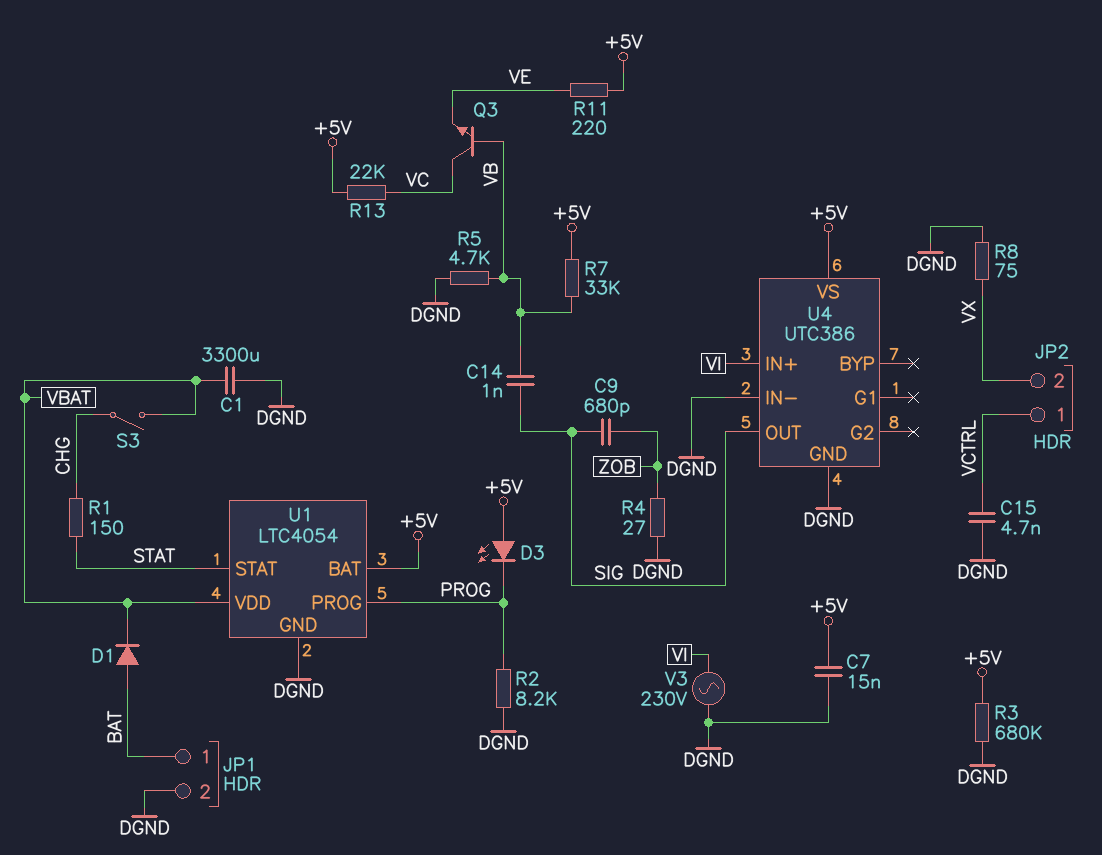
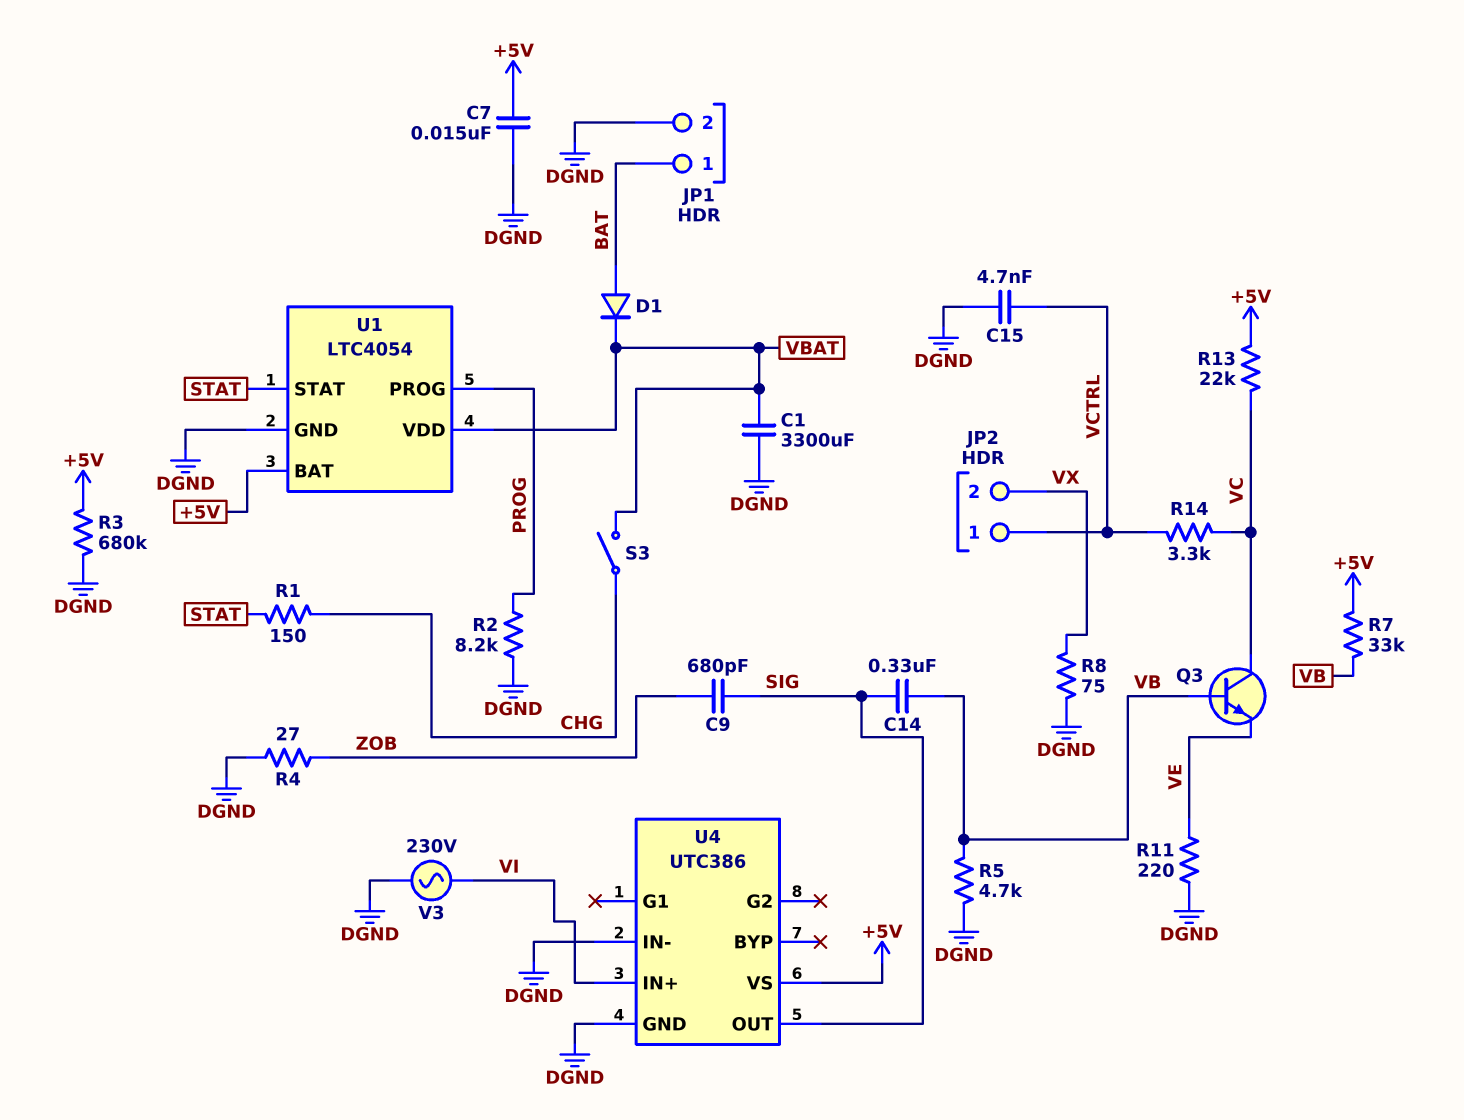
C14: 1nF (SIG, VB) -> 330nF (SIG, VB)
D3: LED (A +5V, K PROG) -> none
R11: 220 (+5V, VE) -> 220 (DGND, VE)
R14: none -> 3.3k (VC, VCTRL)

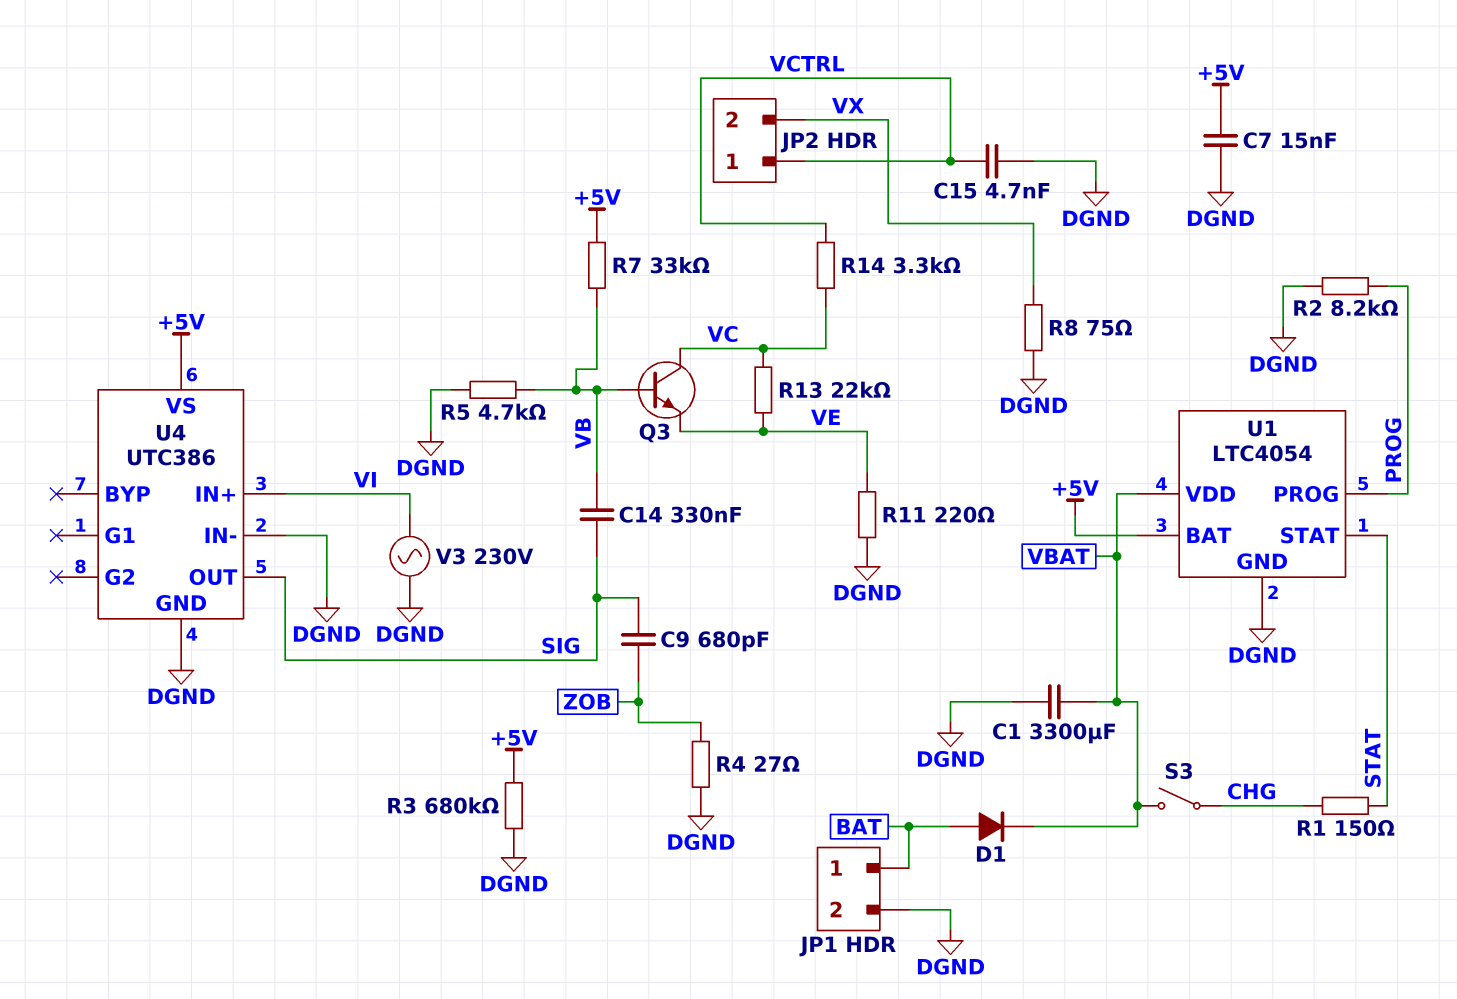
R13: 22k (+5V, VC) -> 22k (VC, VE)

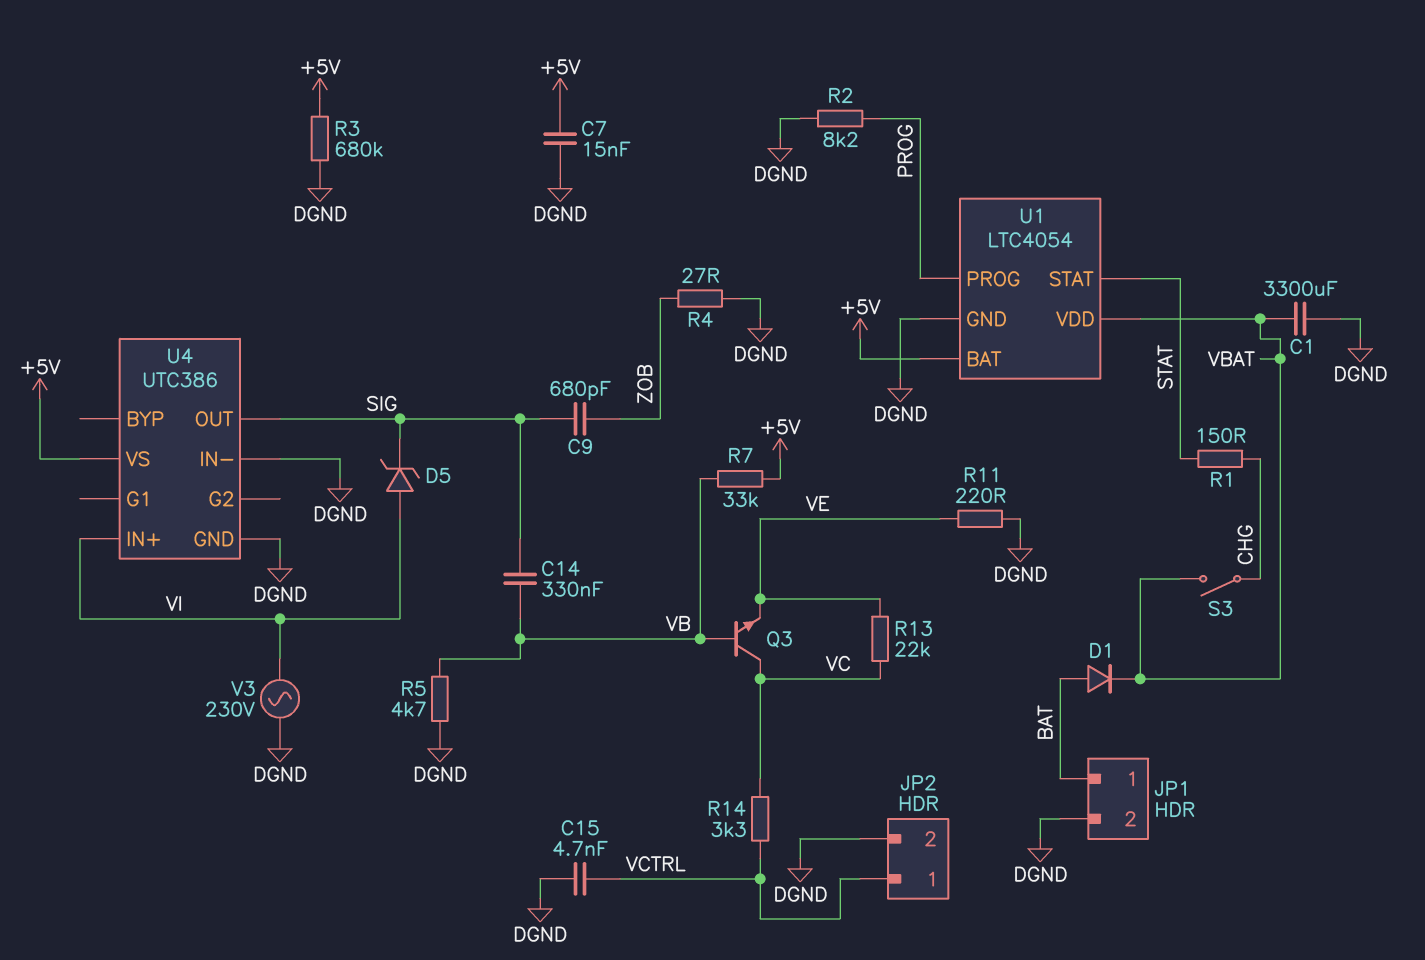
D5: none -> zener (A VI, K SIG)
JP2 pin 2: VX -> DGND
R8: 75 (DGND, VX) -> none

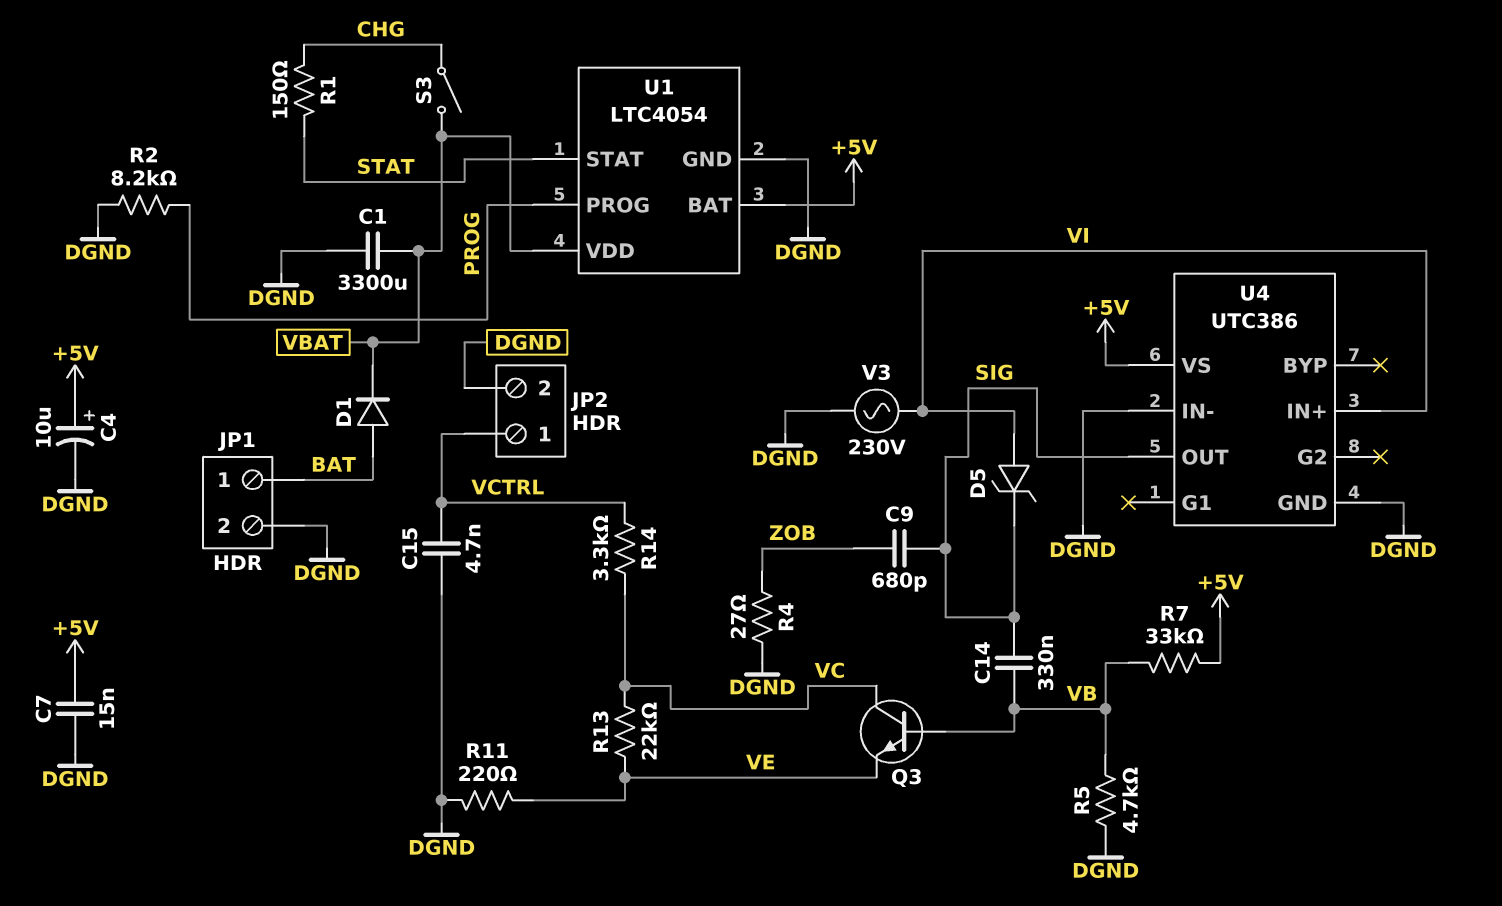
C4: none -> 10uF (plus +5V, minus DGND)
R3: 680k (+5V, DGND) -> none

